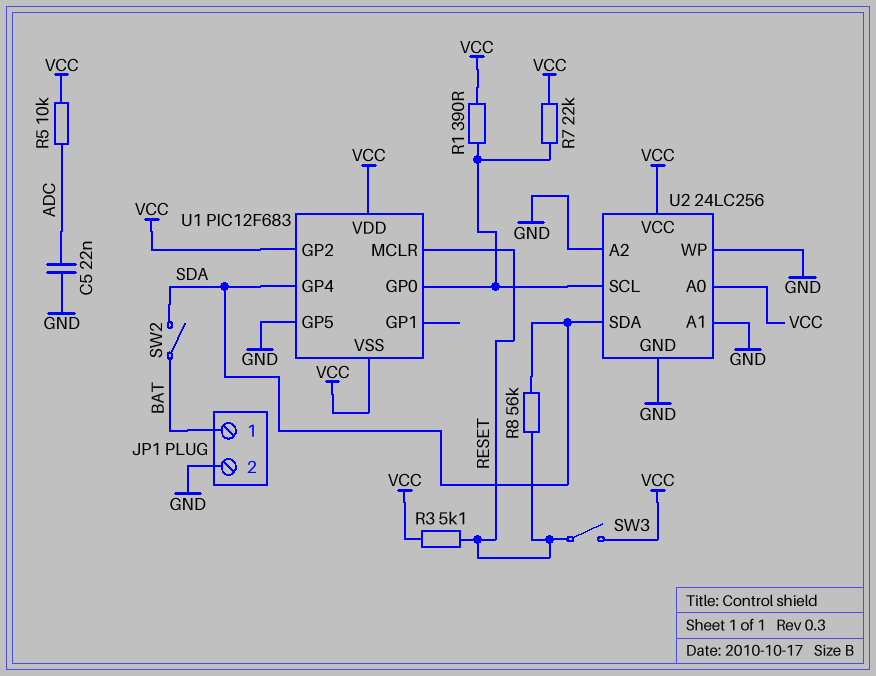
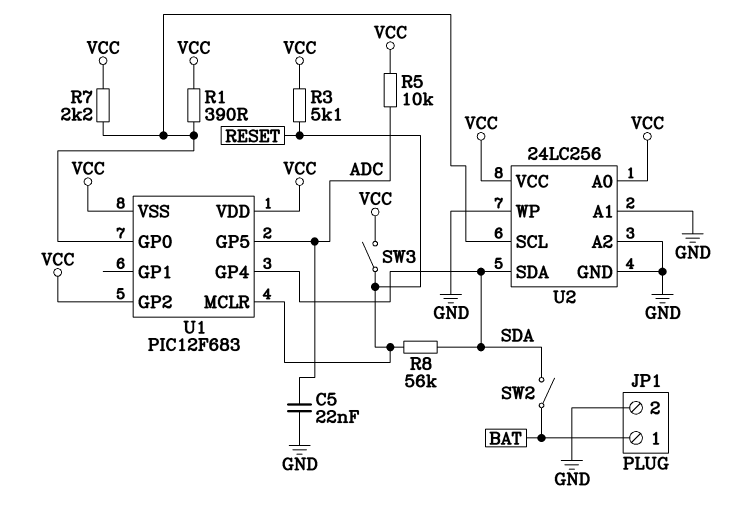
R7: 22k (U1/GP0, VCC) -> 2.2k (U1/GP0, VCC)
U1 pin GP5: GND -> ADC

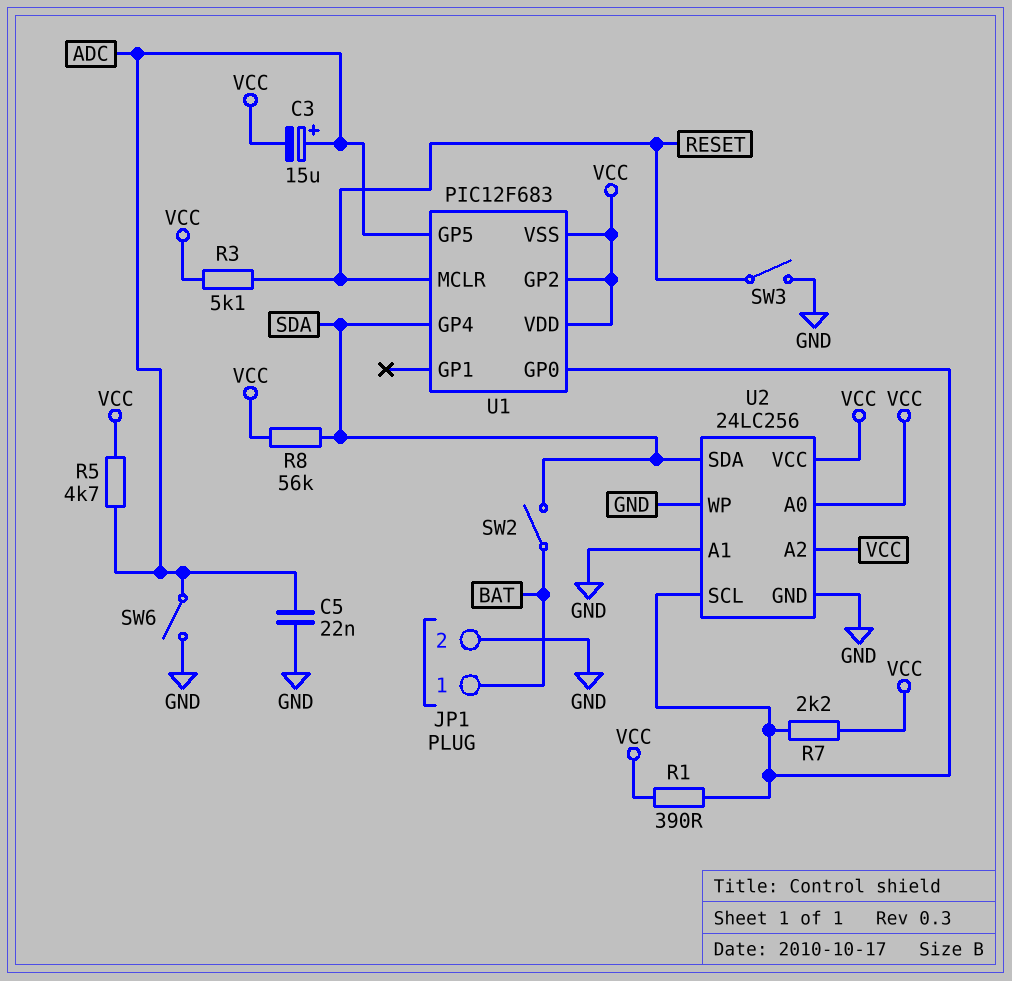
C3: none -> 15uF (plus ADC, minus VCC)
R5: 10k (ADC, VCC) -> 4.7k (ADC, VCC)
R8: 56k (RESET, SDA) -> 56k (SDA, VCC)
SW3: switch (RESET, VCC) -> switch (GND, RESET)
SW6: none -> switch (ADC, GND)
U2 pin A2: GND -> VCC

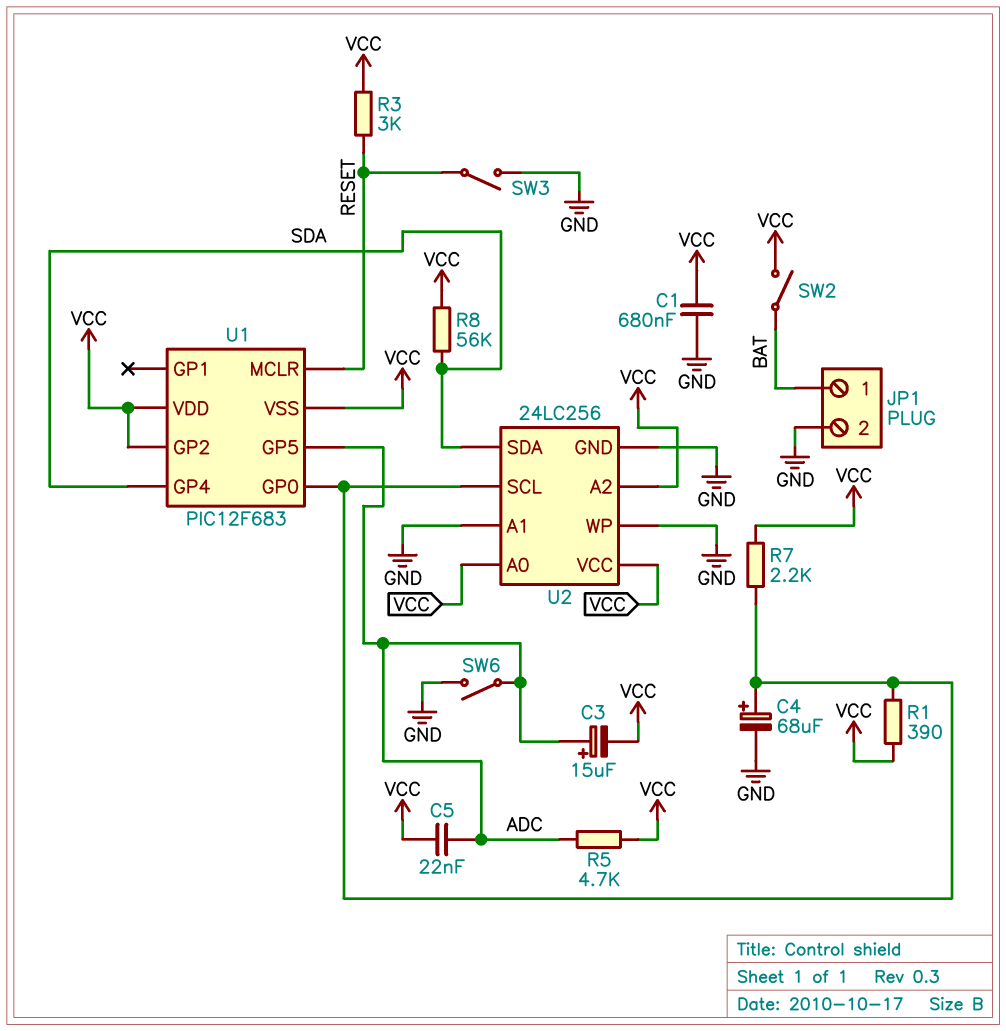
C1: none -> 680nF (GND, VCC)
C4: none -> 68uF (plus U1/GP0, minus GND)
C5: 22nF (ADC, GND) -> 22nF (ADC, VCC)
R3: 5.1k (RESET, VCC) -> 3k (RESET, VCC)
SW2: switch (BAT, SDA) -> switch (BAT, VCC)

